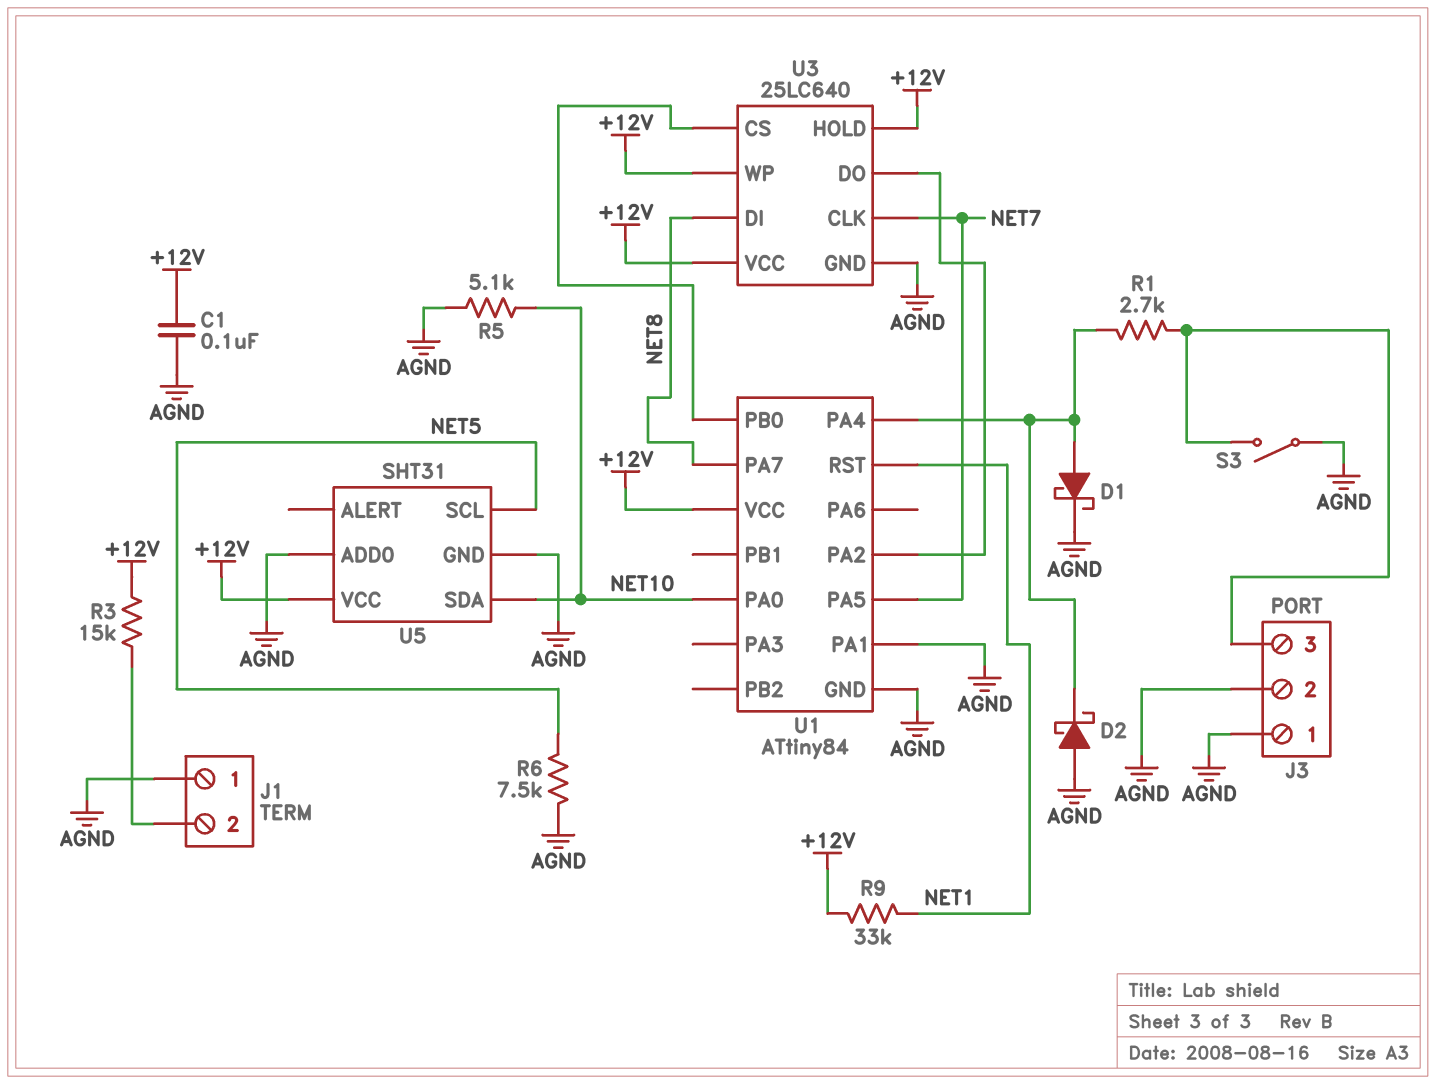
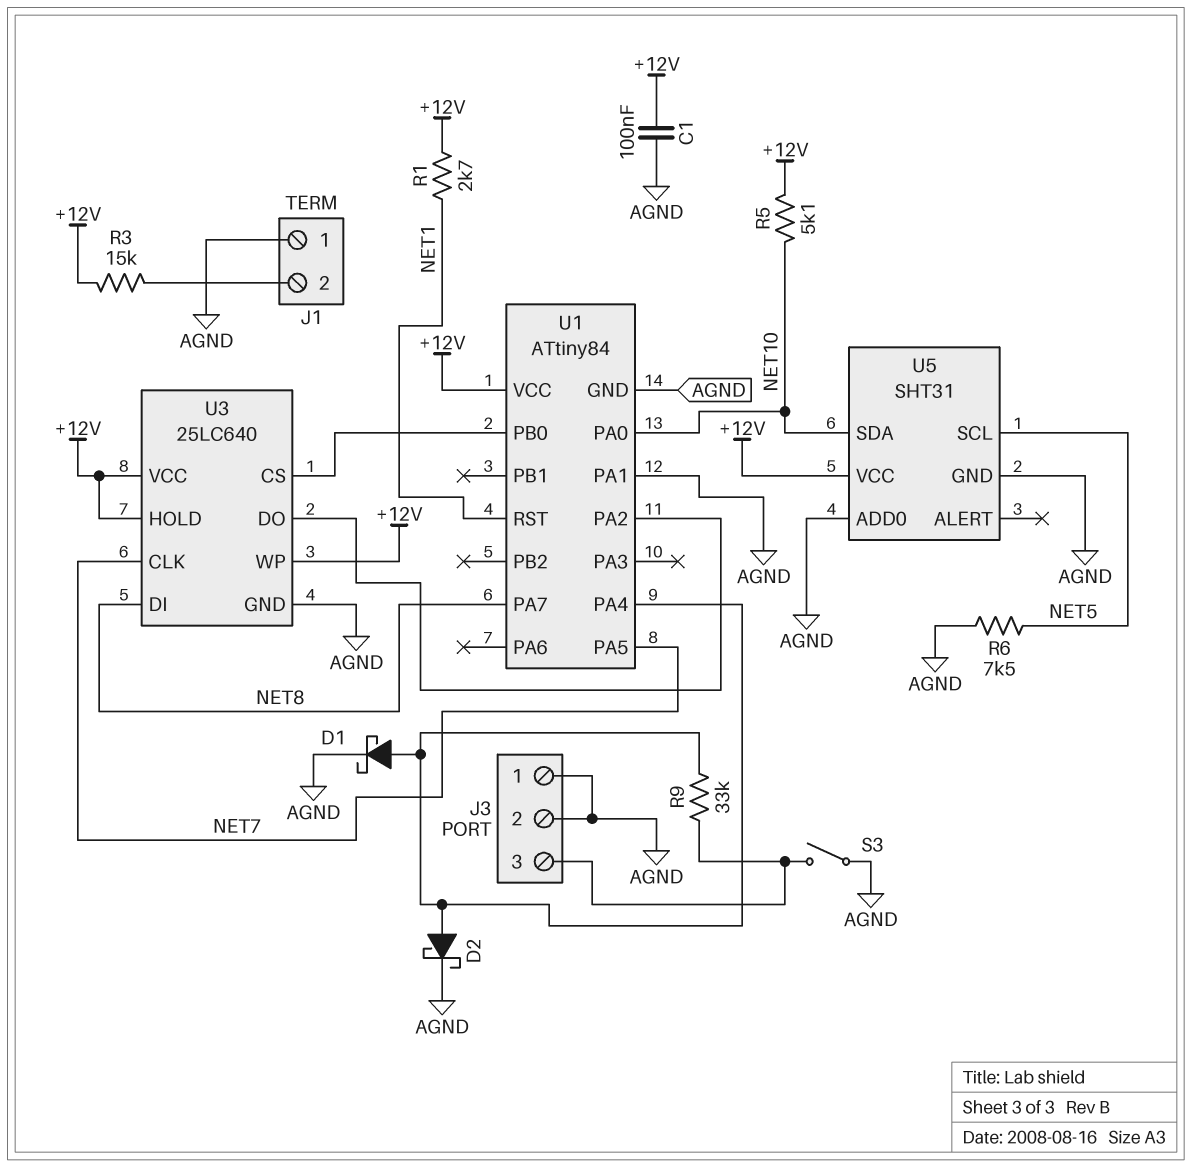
D2: schottky (A AGND, K U1/PA4) -> schottky (A U1/PA4, K AGND)
R1: 2.7k (J3/3, U1/PA4) -> 2.7k (+12V, NET1)
R5: 5.1k (AGND, NET10) -> 5.1k (+12V, NET10)
R9: 33k (+12V, NET1) -> 33k (J3/3, U1/PA4)

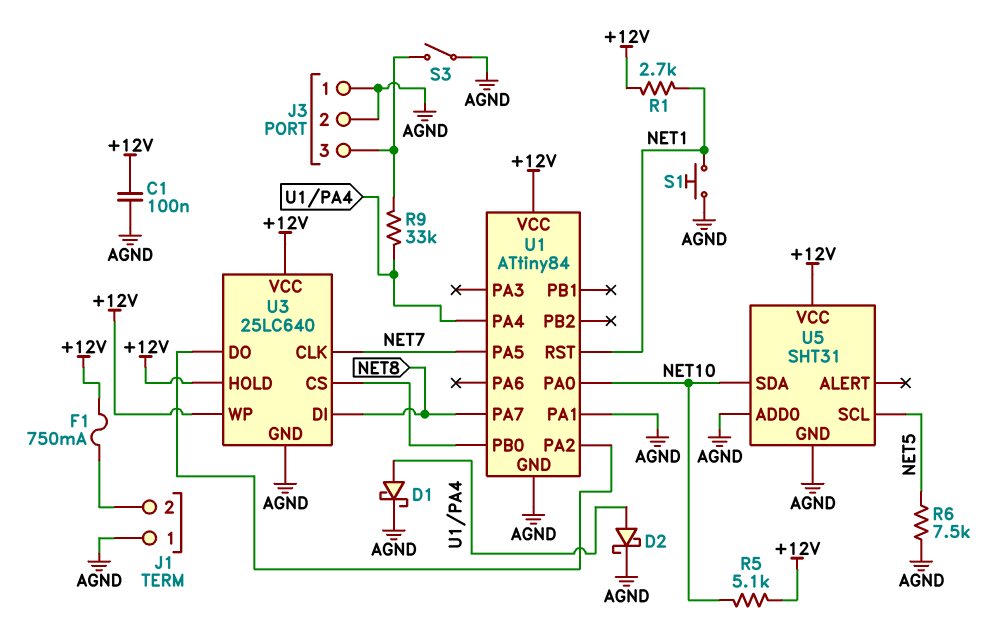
F1: none -> 750mA (+12V, J1/2)
R3: 15k (+12V, J1/2) -> none
S1: none -> button (AGND, NET1)

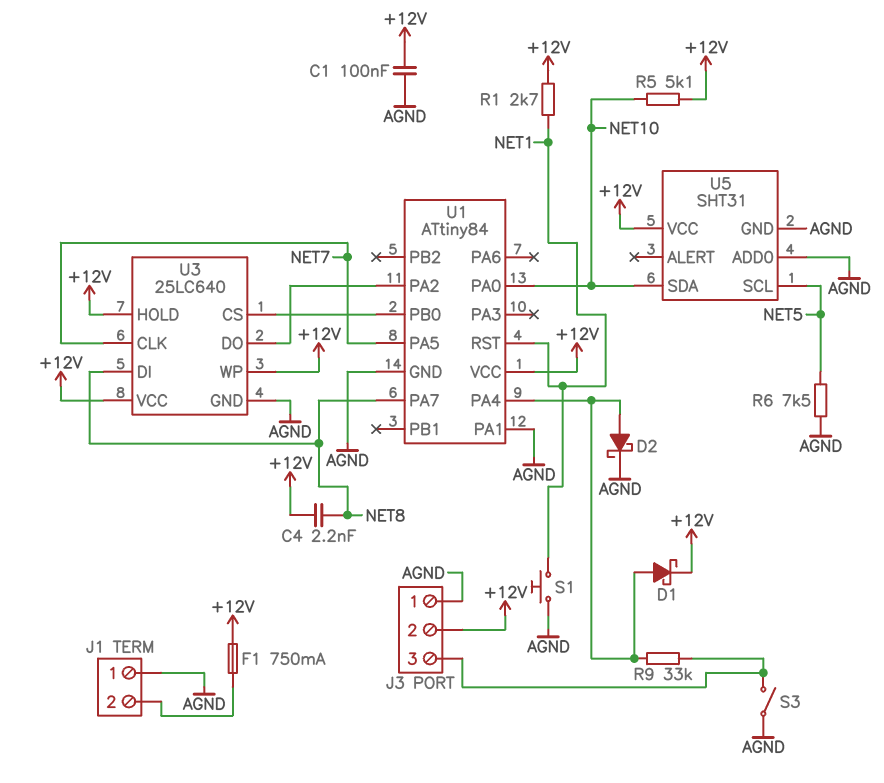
C4: none -> 2.2nF (+12V, NET8)
D1: schottky (A U1/PA4, K AGND) -> schottky (A U1/PA4, K +12V)
J3 pin 2: AGND -> +12V

